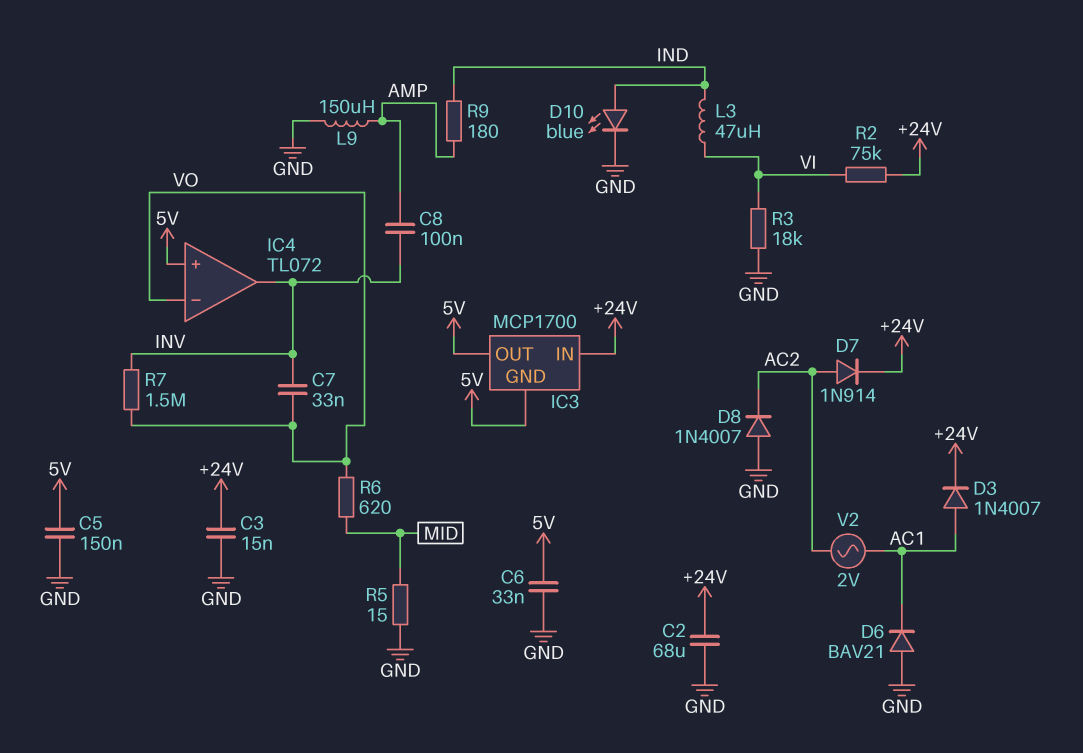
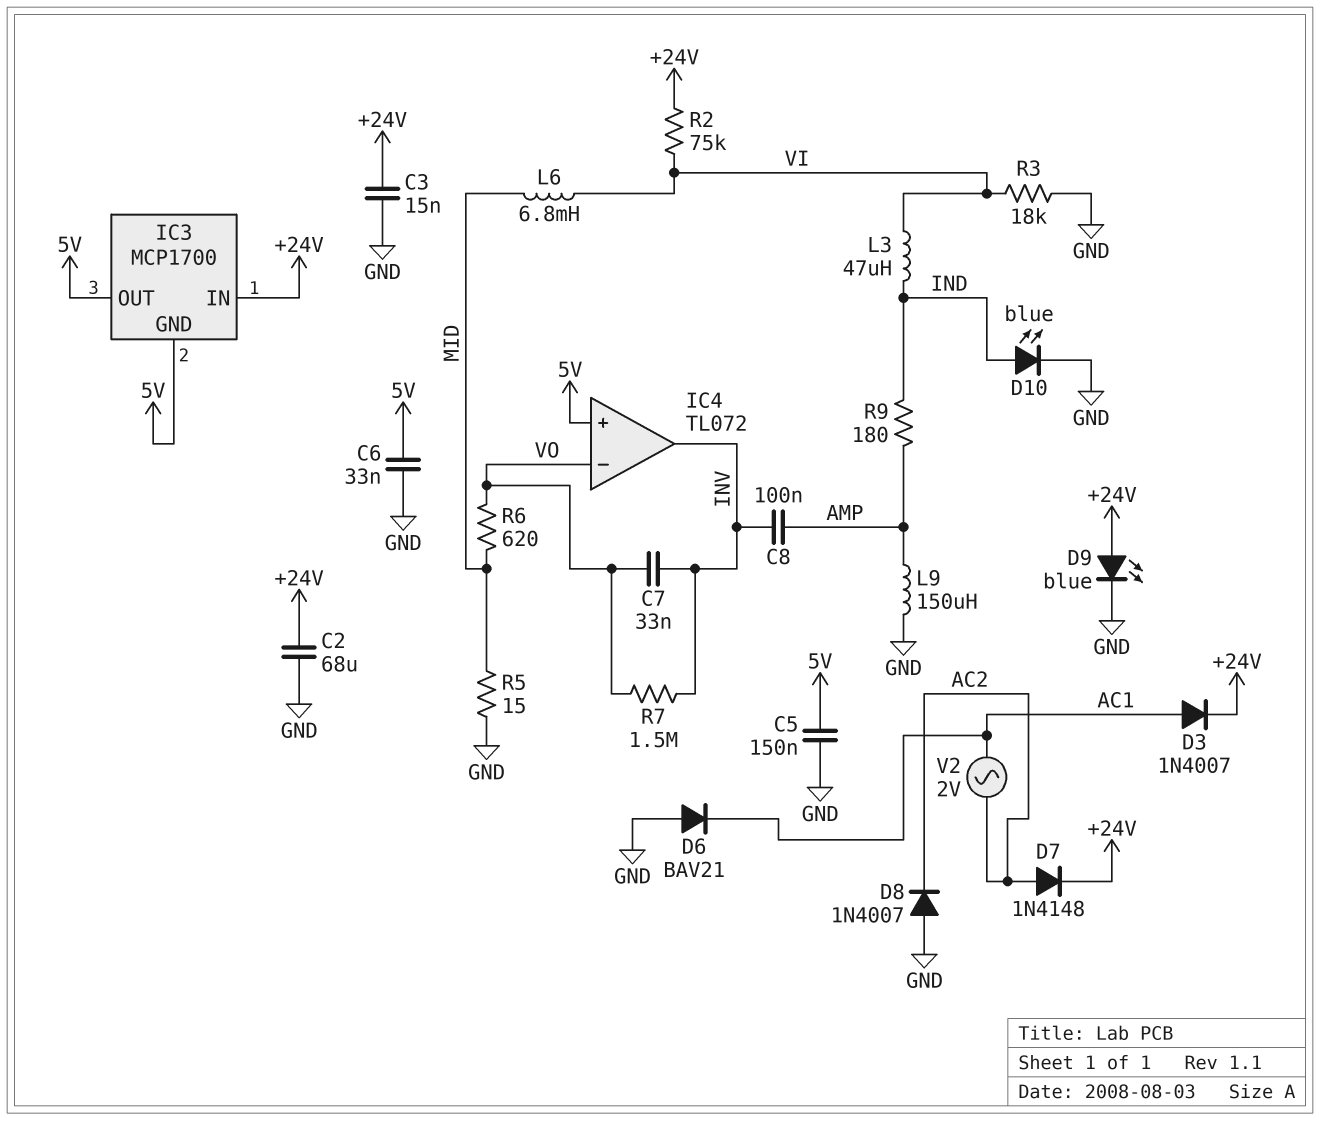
D7: diode 1N914 (A AC2, K +24V) -> diode 1N4148 (A AC2, K +24V)
D9: none -> LED blue (A +24V, K GND)
L6: none -> 6.8mH (MID, VI)

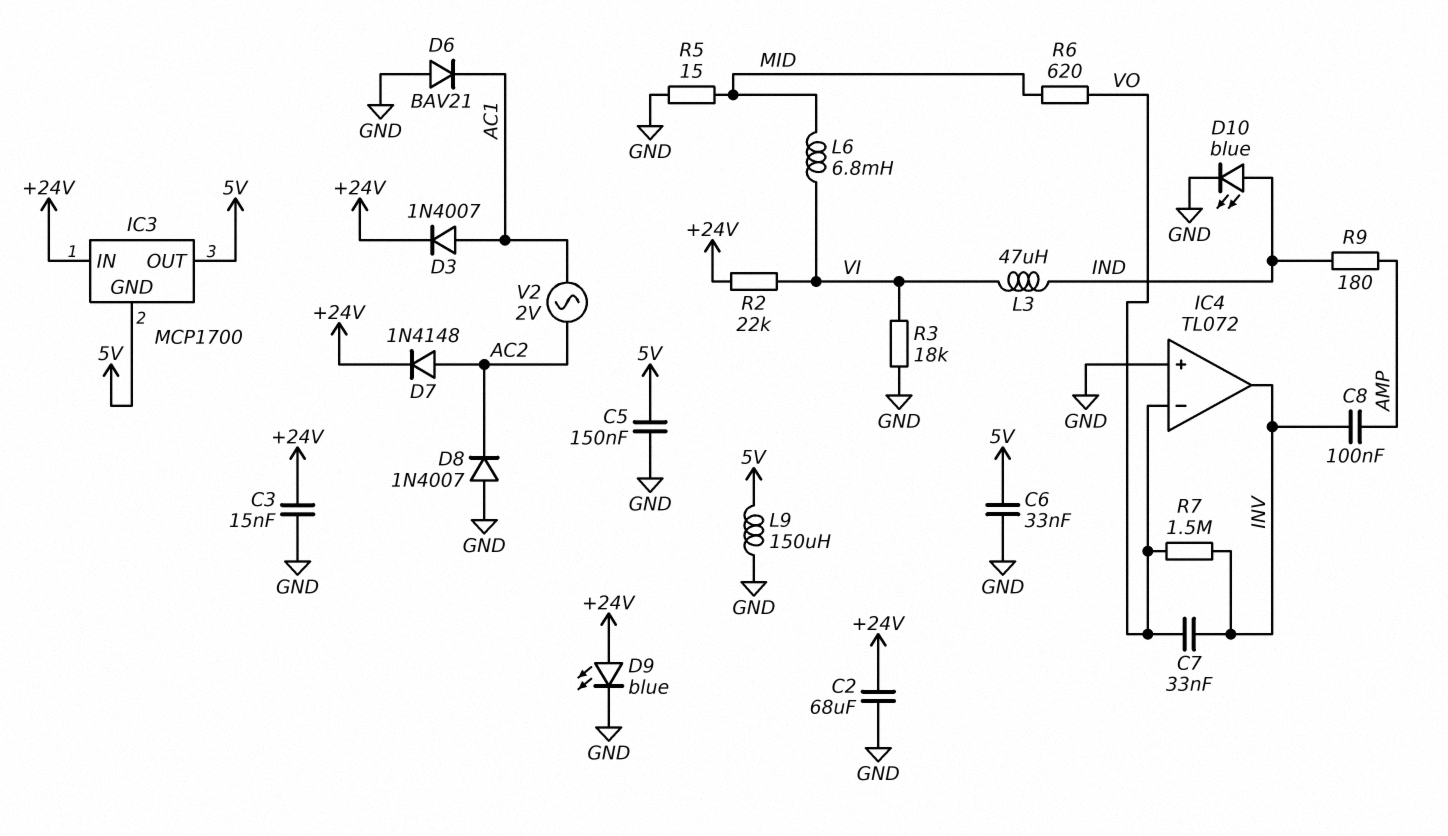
IC4 pin in+: 5V -> GND
L9: 150uH (AMP, GND) -> 150uH (5V, GND)
R2: 75k (+24V, VI) -> 22k (+24V, VI)

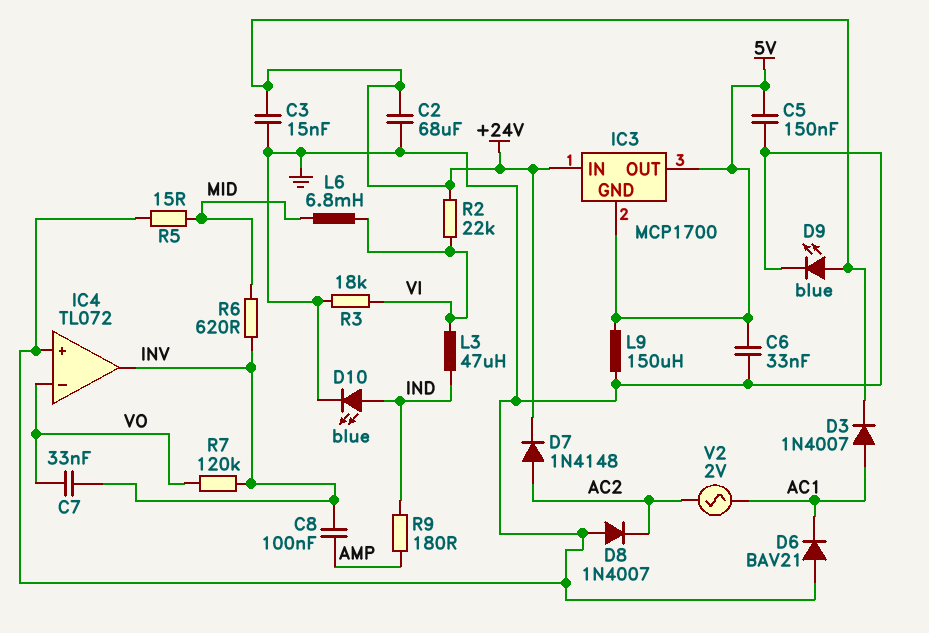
R6: 620 (MID, VO) -> 620 (INV, MID)
R7: 1.5M (INV, VO) -> 120k (INV, VO)

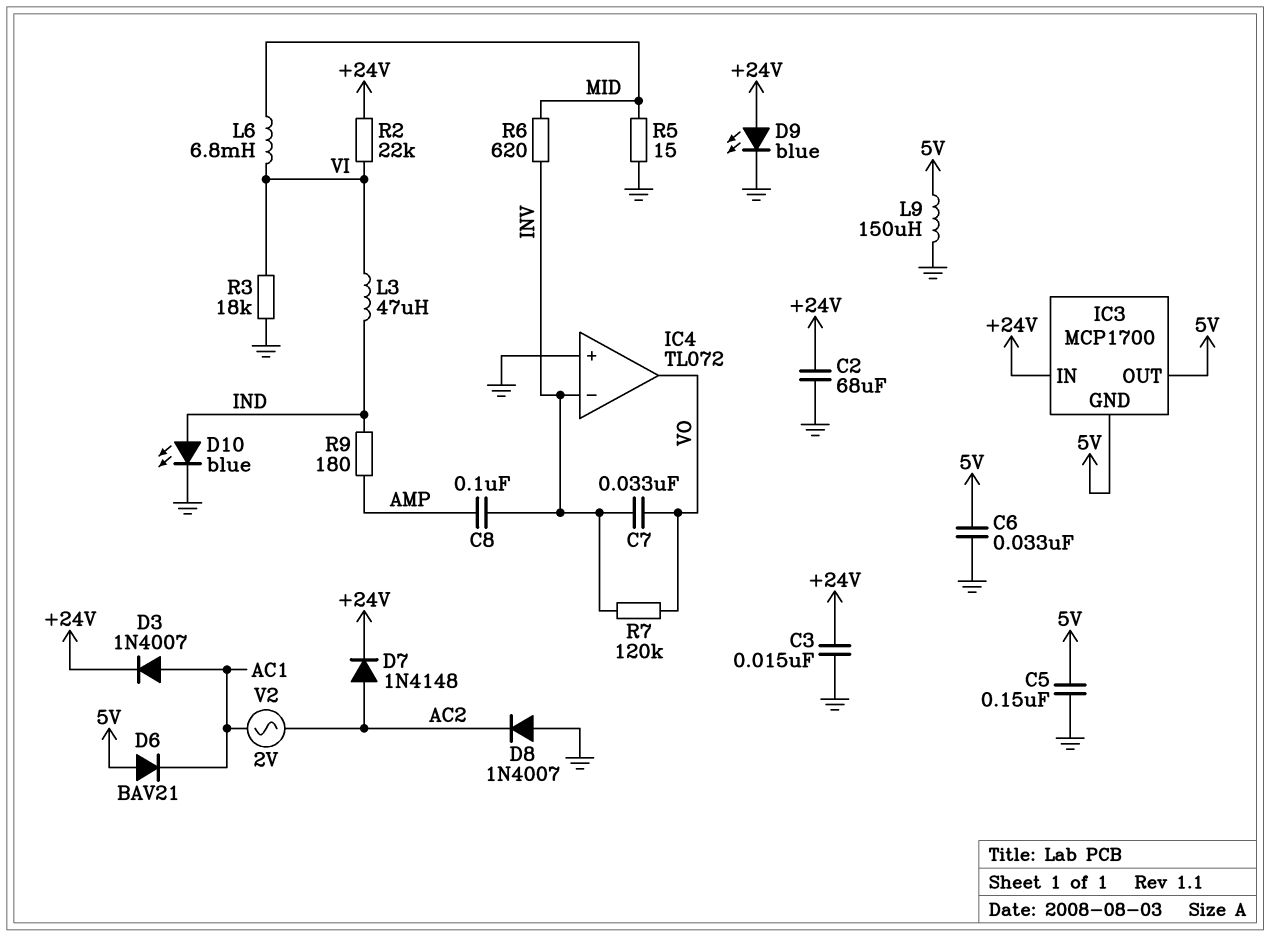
D6: diode BAV21 (A GND, K AC1) -> diode BAV21 (A 5V, K AC1)
IC4 pin in-: VO -> INV
IC4 pin out: INV -> VO

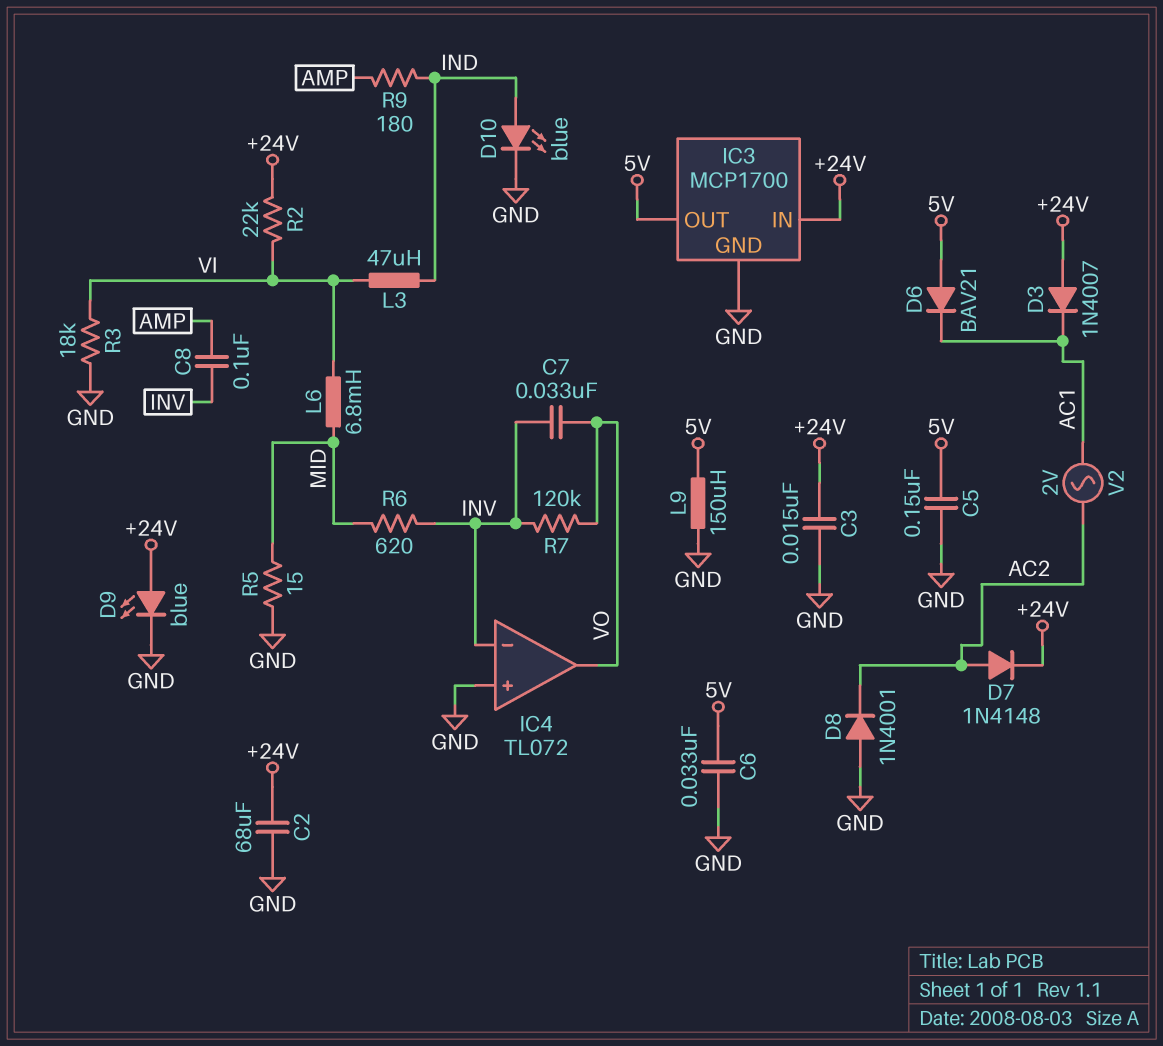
D3: diode 1N4007 (A AC1, K +24V) -> diode 1N4007 (A +24V, K AC1)
D8: diode 1N4007 (A GND, K AC2) -> diode 1N4001 (A GND, K AC2)
IC3 pin GND: 5V -> GND

